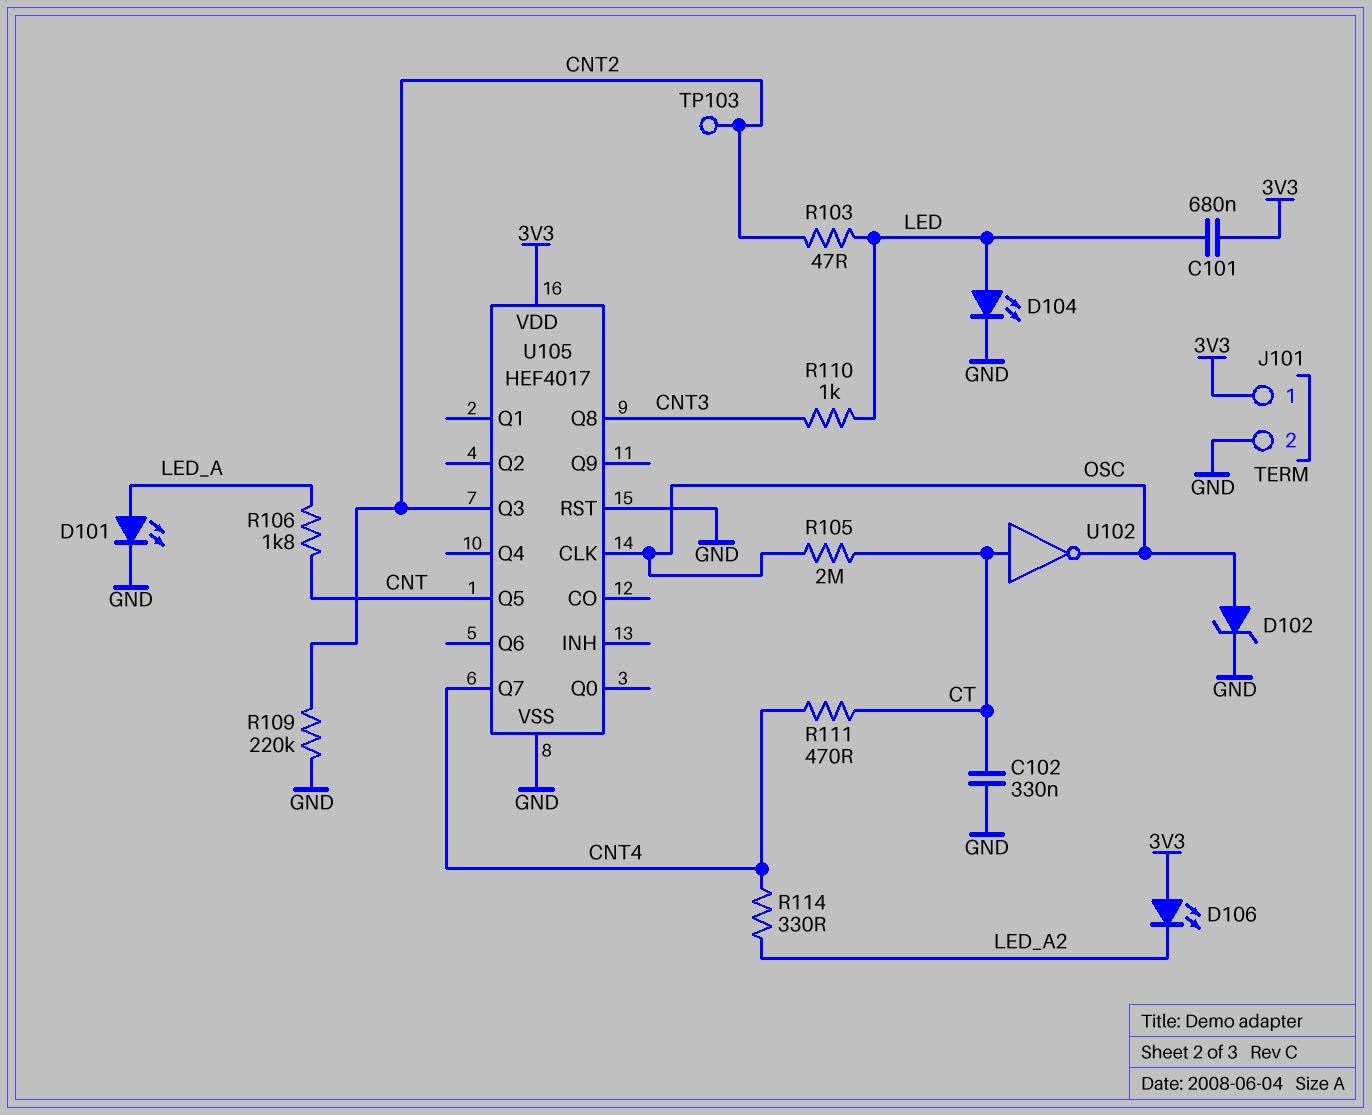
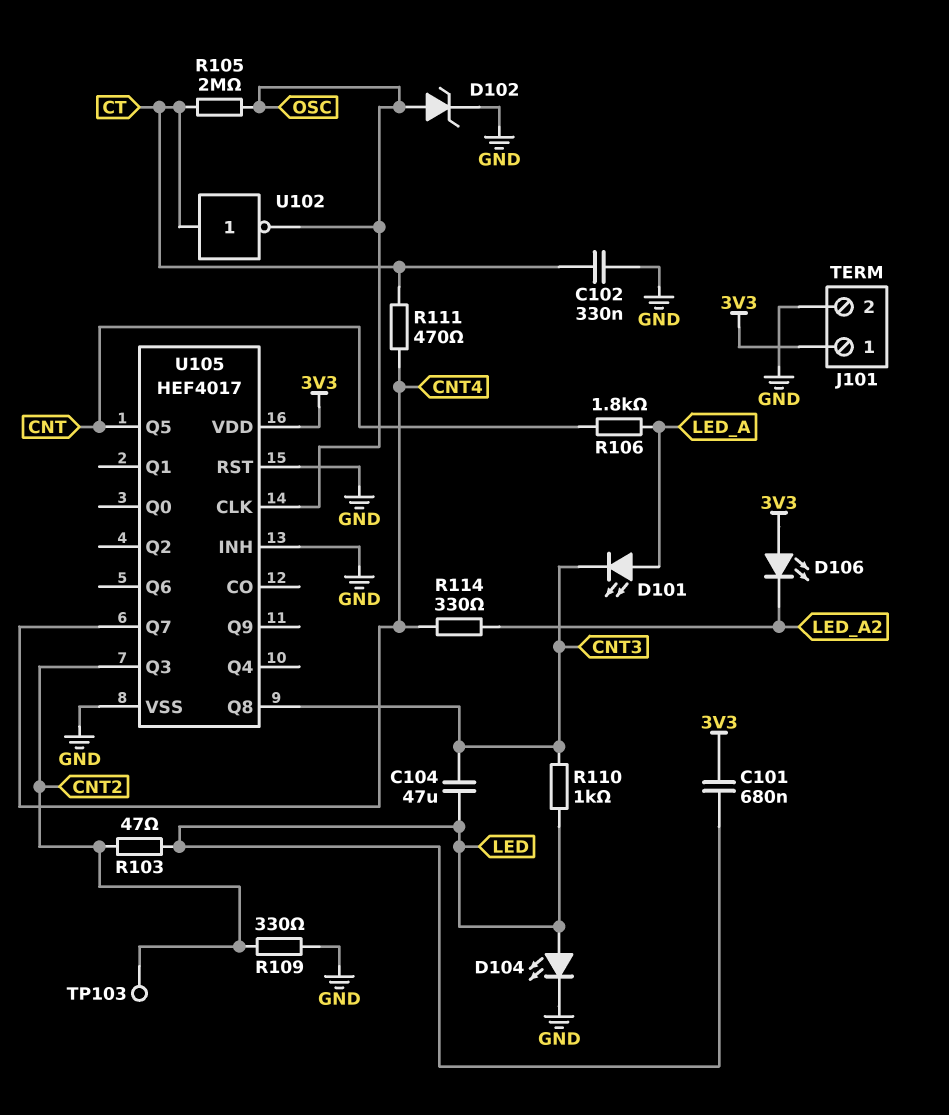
C104: none -> 47uF (CNT3, LED)
D101: LED (A LED_A, K GND) -> LED (A LED_A, K CNT3)
R109: 220k (CNT2, GND) -> 330 (CNT2, GND)
U105 pin INH: none -> GND

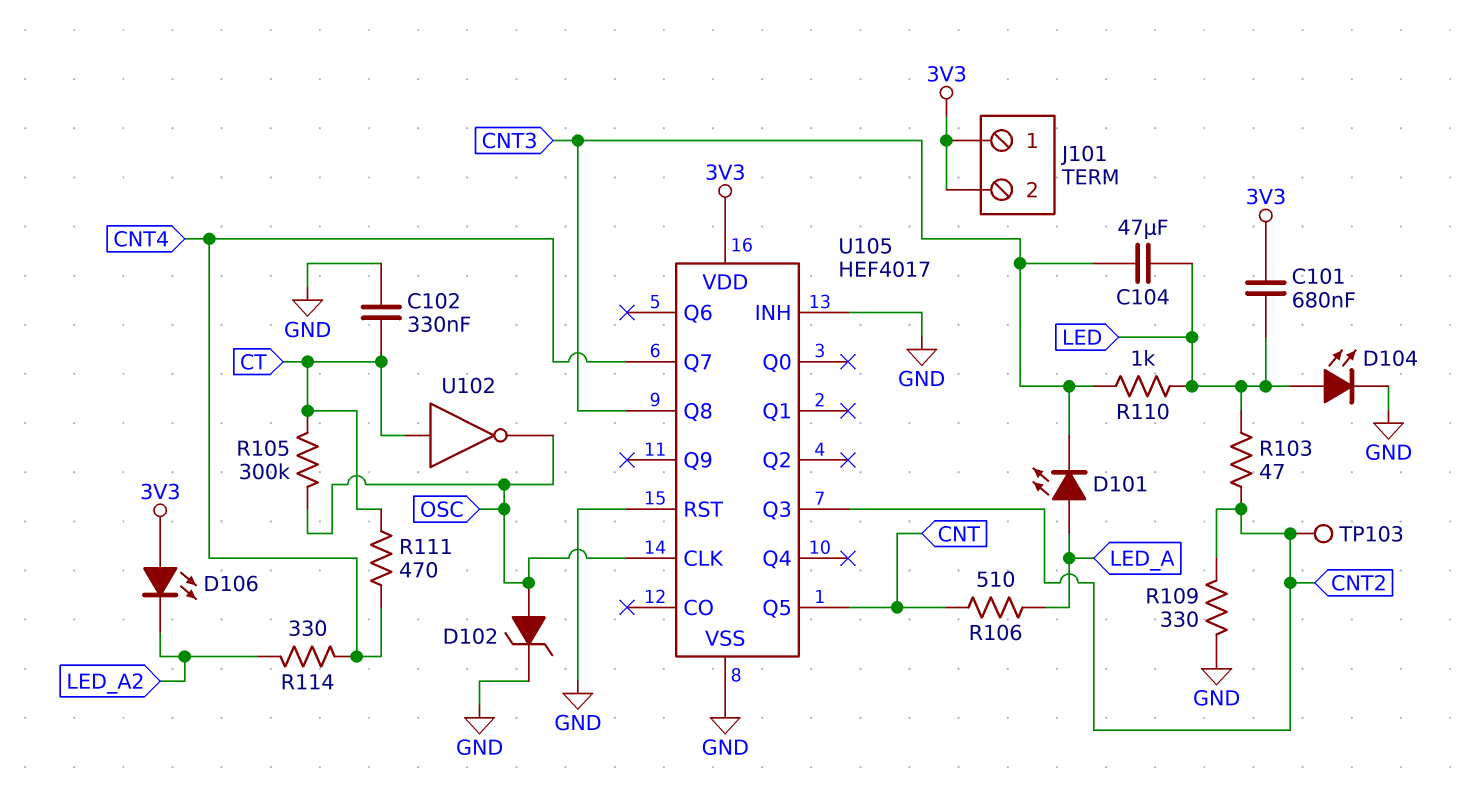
J101 pin 2: GND -> 3V3
R105: 2M (CT, OSC) -> 300k (CT, OSC)
R106: 1.8k (CNT, LED_A) -> 510 (CNT, LED_A)

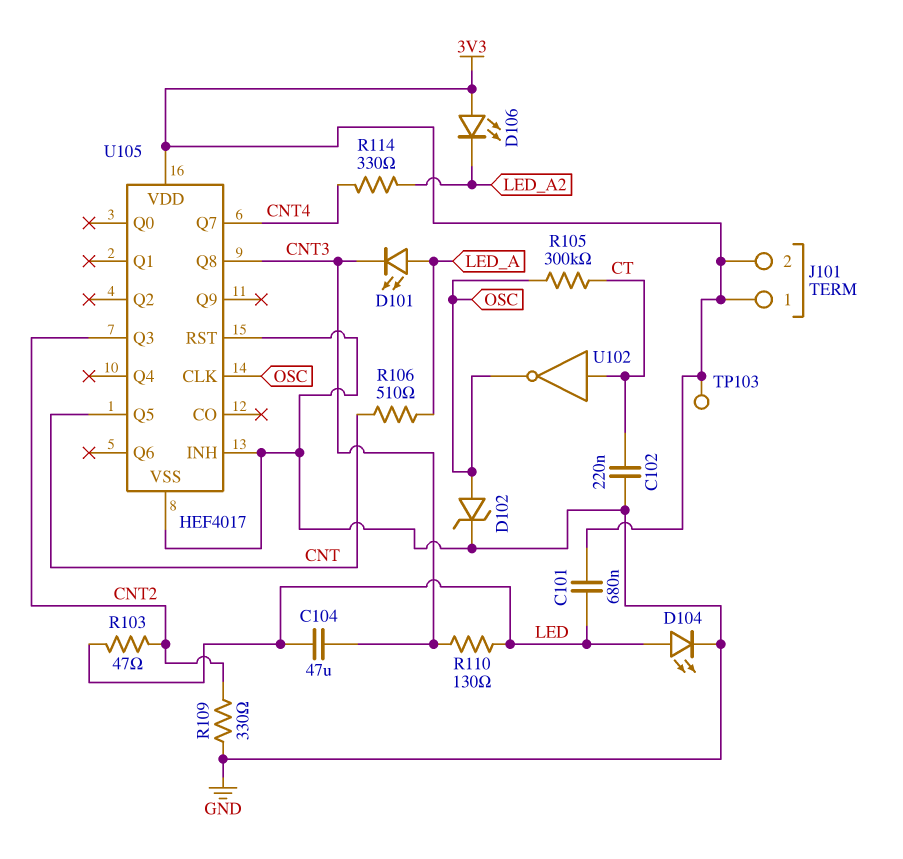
C102: 330nF (CT, GND) -> 220nF (CT, GND)
R110: 1k (CNT3, LED) -> 130 (CNT3, LED)
R111: 470 (CNT4, CT) -> none
TP103: test point (CNT2) -> test point (3V3)

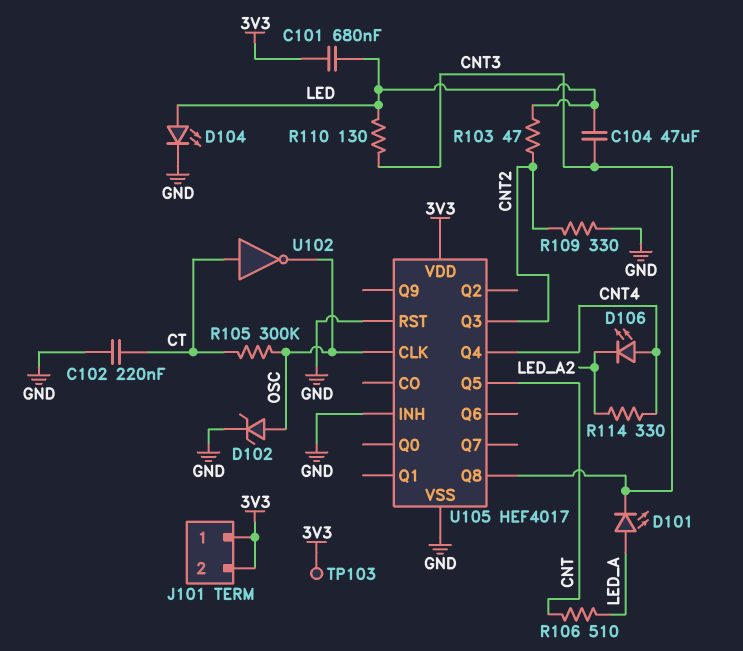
D106: LED (A 3V3, K LED_A2) -> LED (A CNT4, K LED_A2)
U105 pin Q4: none -> CNT4
U105 pin Q7: CNT4 -> none

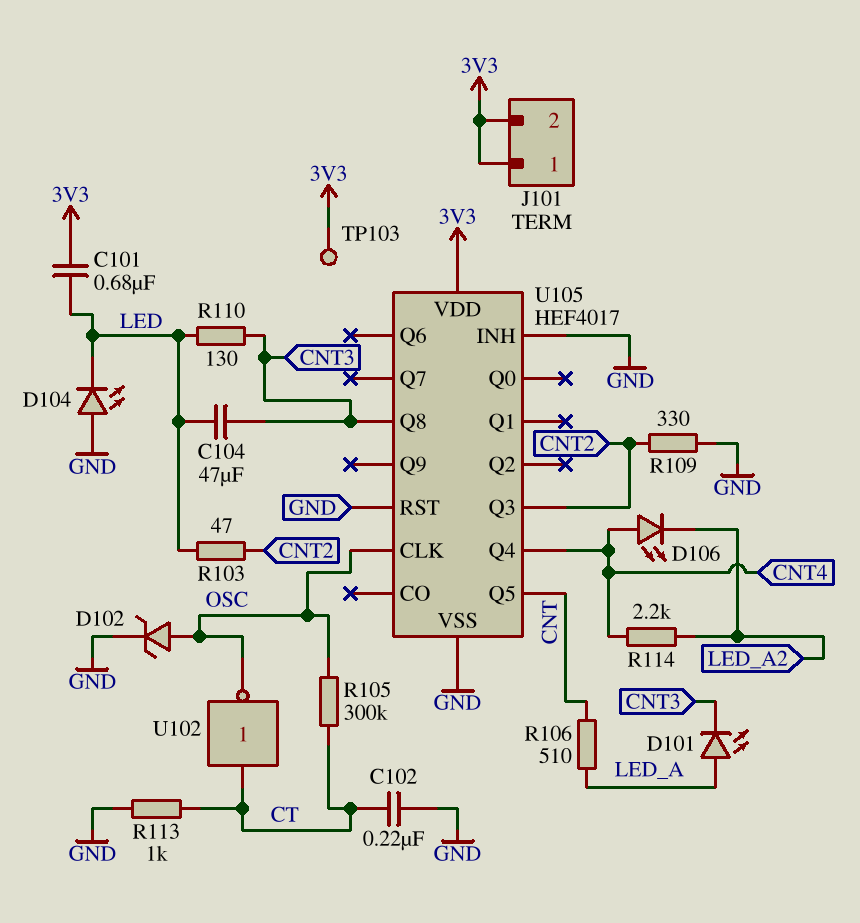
D104: LED (A LED, K GND) -> LED (A GND, K LED)
R113: none -> 1k (CT, GND)
R114: 330 (CNT4, LED_A2) -> 2.2k (CNT4, LED_A2)

